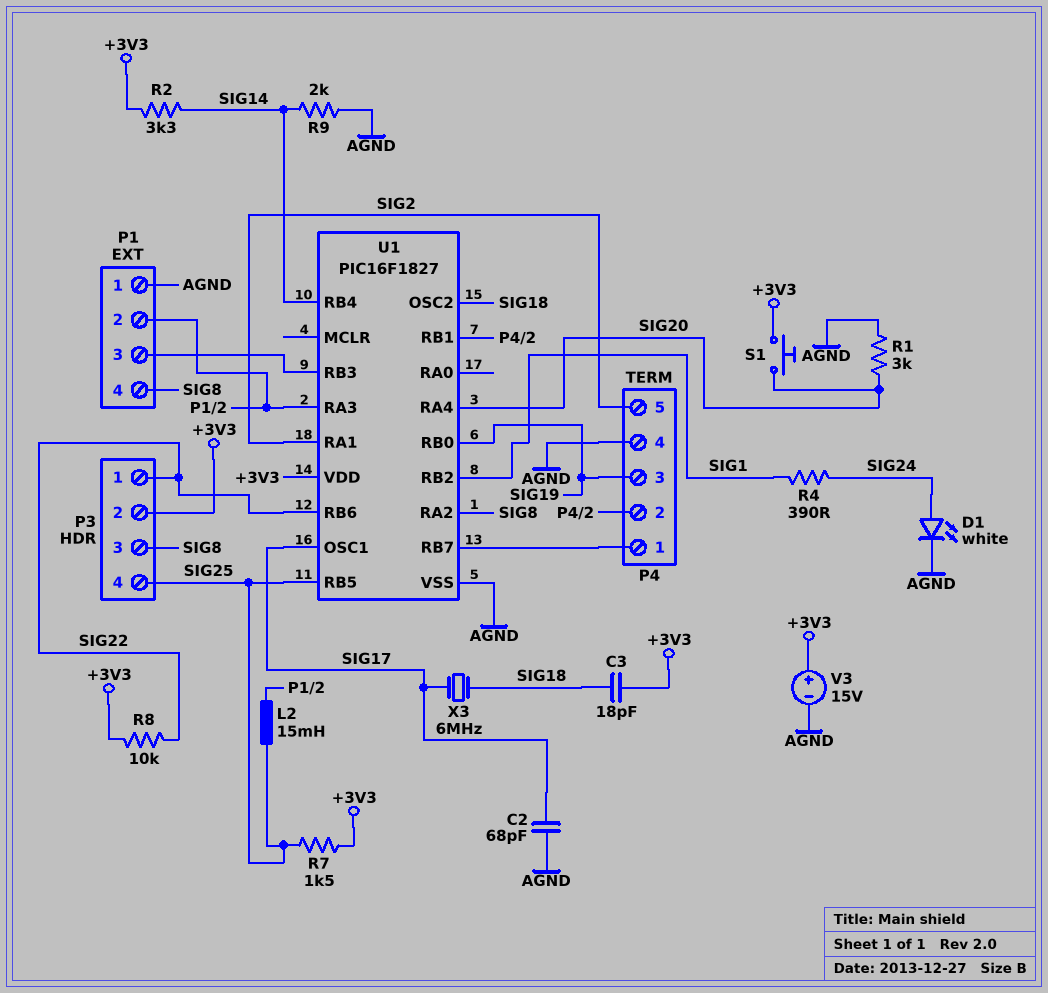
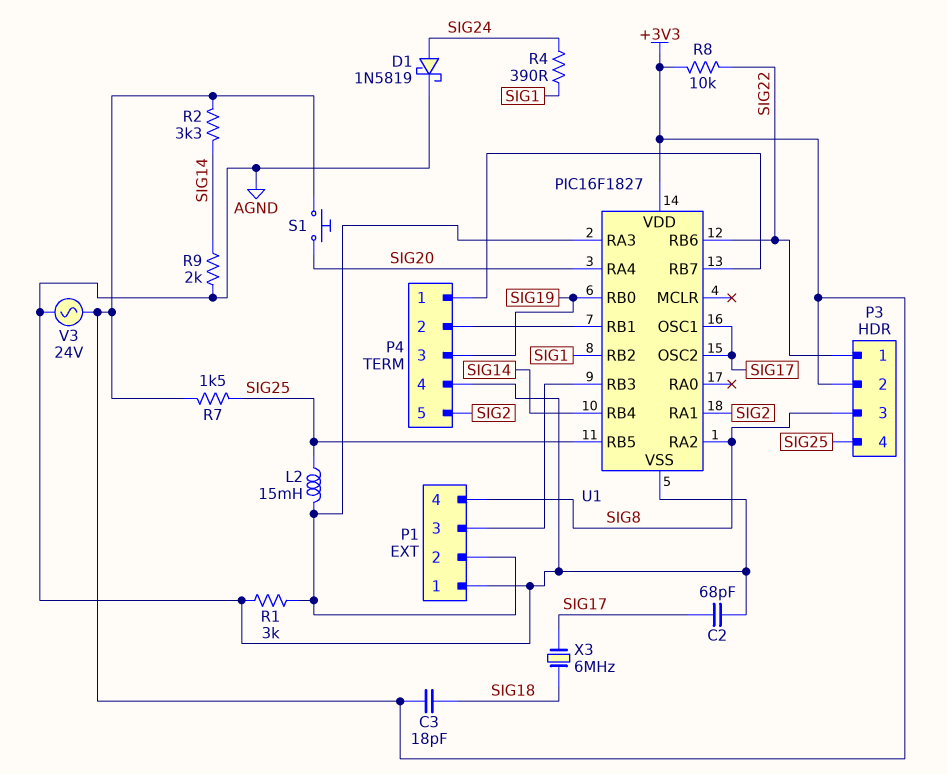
D1: LED white (A SIG24, K AGND) -> schottky 1N5819 (A SIG24, K AGND)
R1: 3k (AGND, SIG20) -> 3k (AGND, P1/2)
U1 pin OSC2: SIG18 -> SIG17
V3: 15V (plus +3V3, minus AGND) -> AC 24V (+3V3, AGND)

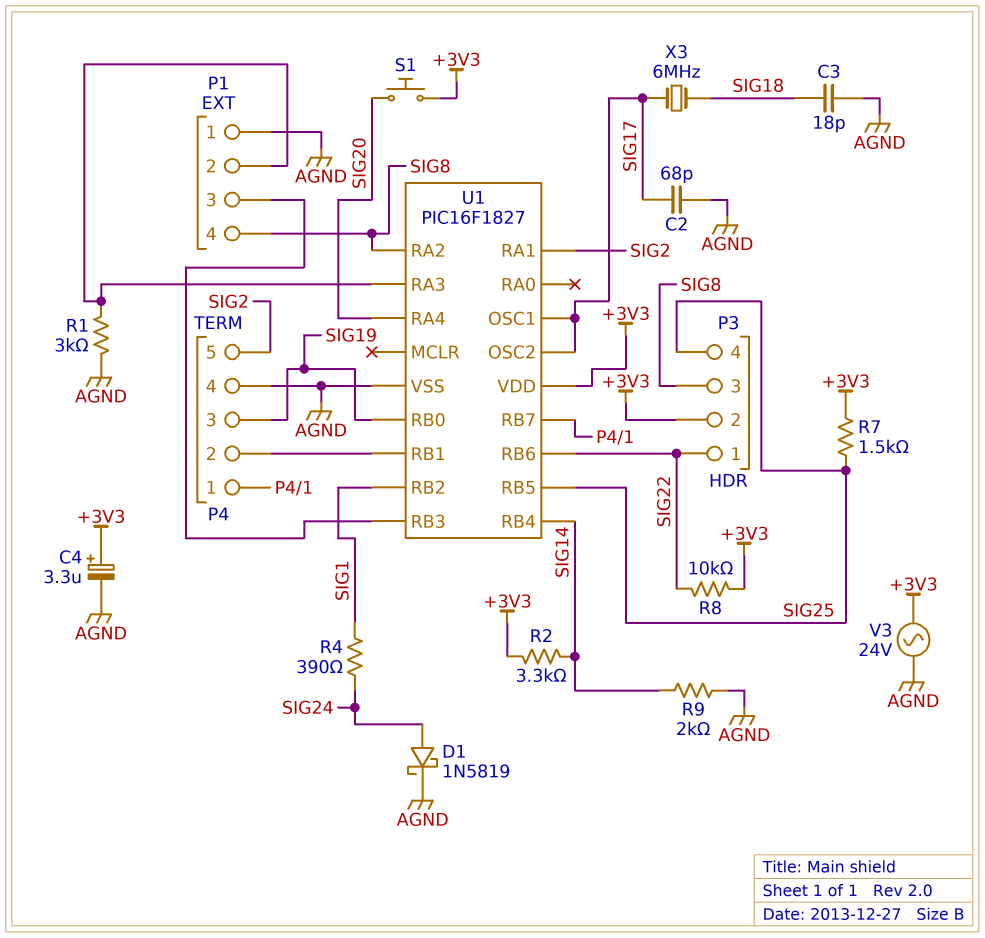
C3: 18pF (+3V3, SIG18) -> 18pF (AGND, SIG18)
C4: none -> 3.3uF (plus +3V3, minus AGND)
L2: 15mH (P1/2, SIG25) -> none

